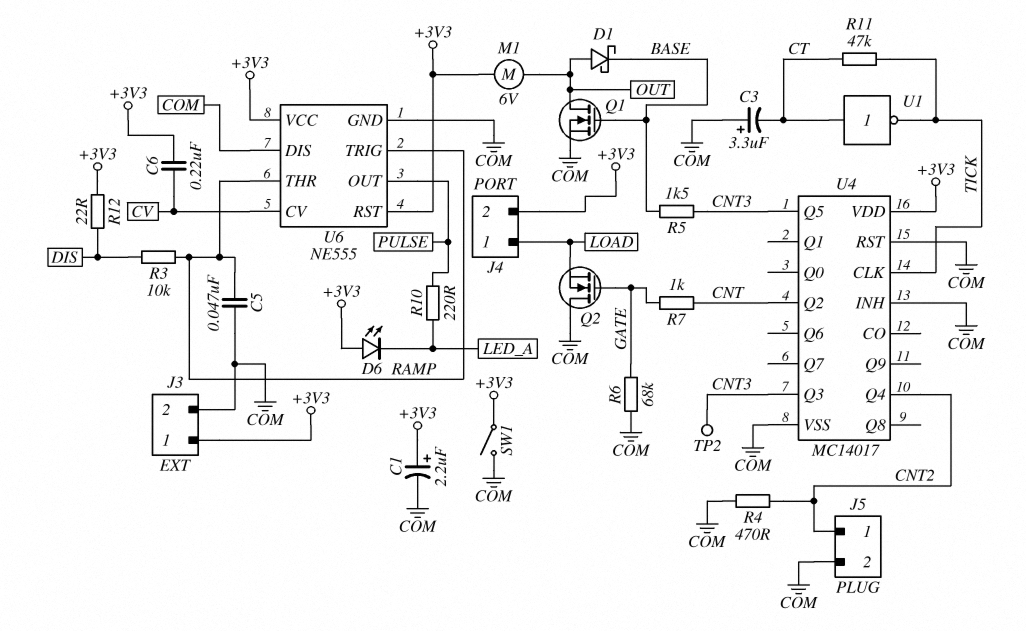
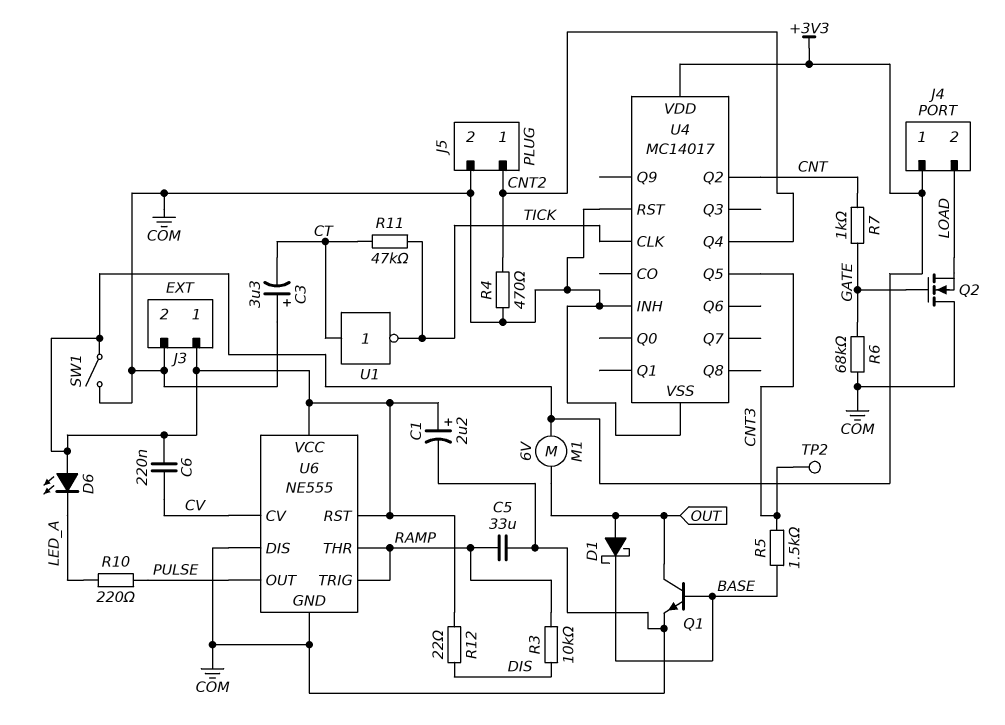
C5: 47nF (COM, RAMP) -> 33uF (COM, RAMP)
J4 pin 1: LOAD -> +3V3
J4 pin 2: +3V3 -> LOAD
Q1: NMOS (G BASE, D OUT, S COM) -> NPN (B BASE, C OUT, E COM)
U4 pin Q3: CNT3 -> none

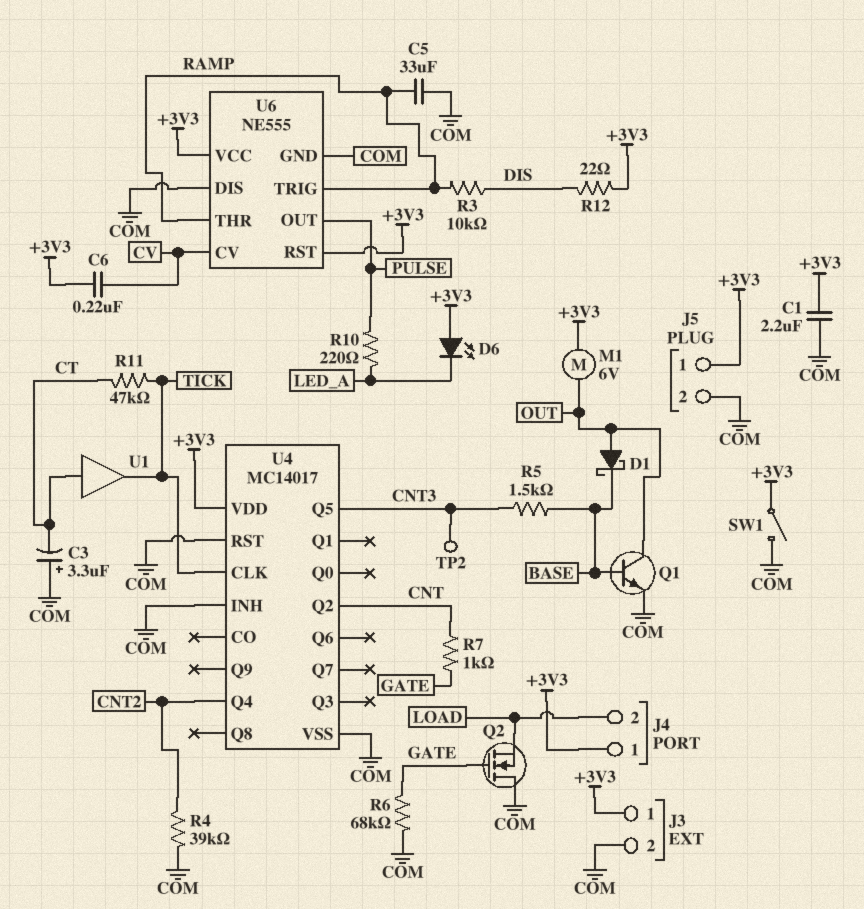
C1: 2.2uF (plus +3V3, minus COM) -> 2.2uF (+3V3, COM)
J5 pin 1: CNT2 -> +3V3
R4: 470 (CNT2, COM) -> 39k (CNT2, COM)
U1: NOT (in CT, out TICK) -> buffer (in CT, out TICK)

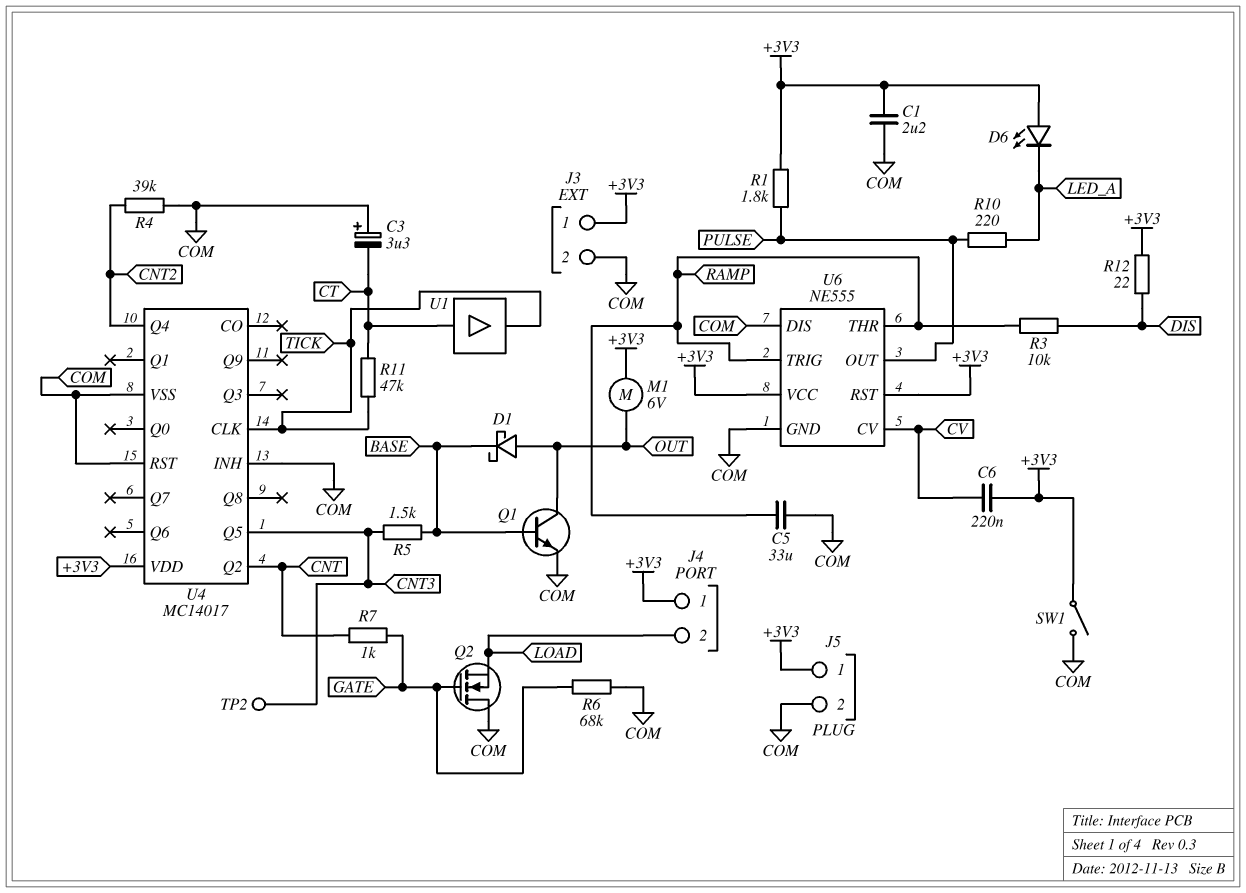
R1: none -> 1.8k (+3V3, PULSE)

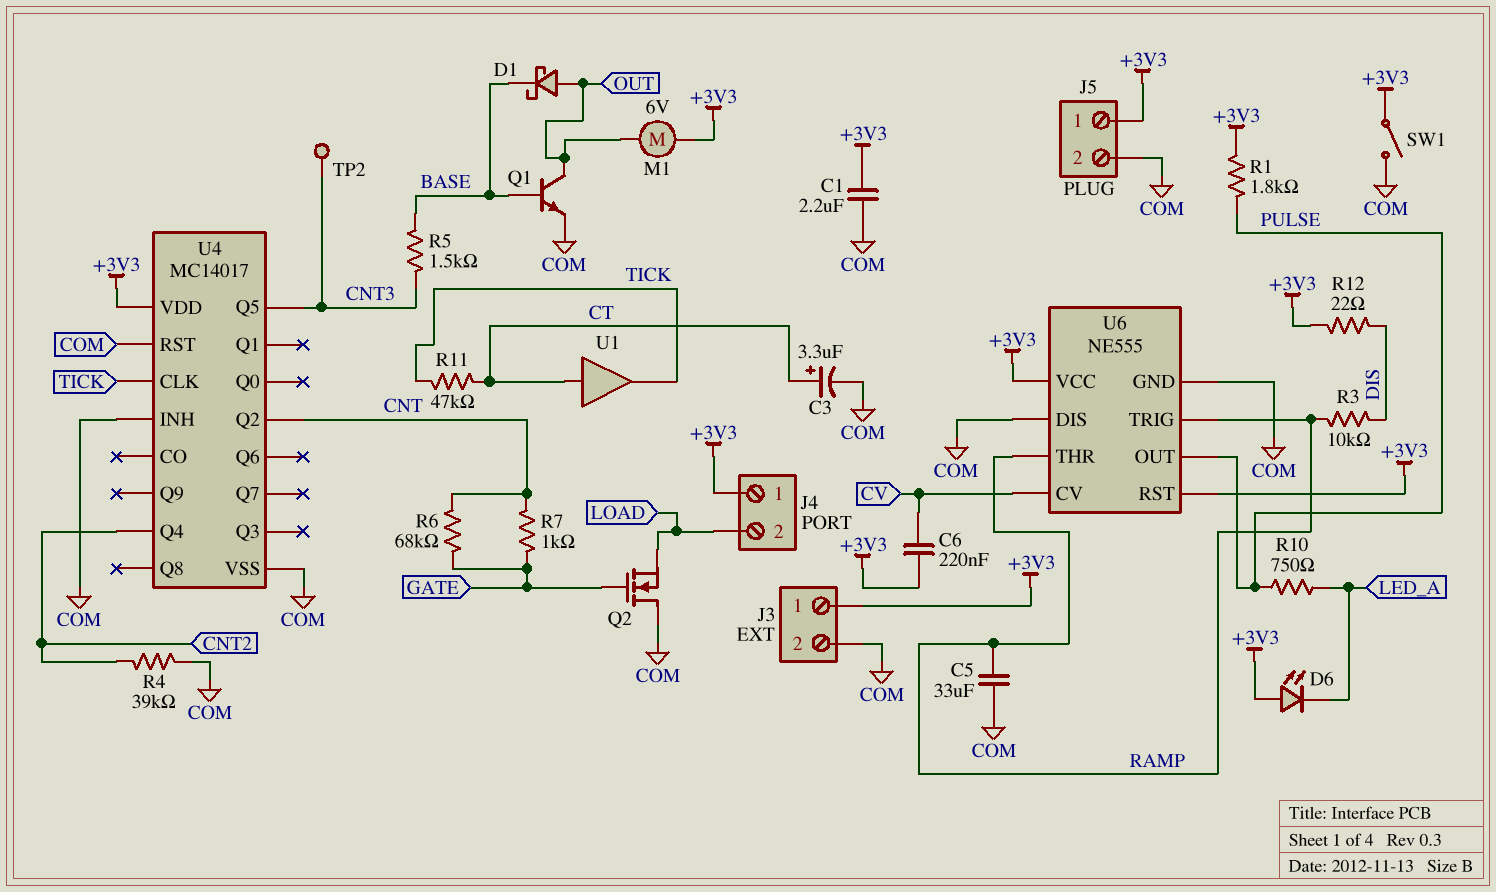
C3: 3.3uF (plus COM, minus CT) -> 3.3uF (plus CT, minus COM)
R6: 68k (COM, GATE) -> 68k (CNT, GATE)
R10: 220 (LED_A, PULSE) -> 750 (LED_A, PULSE)

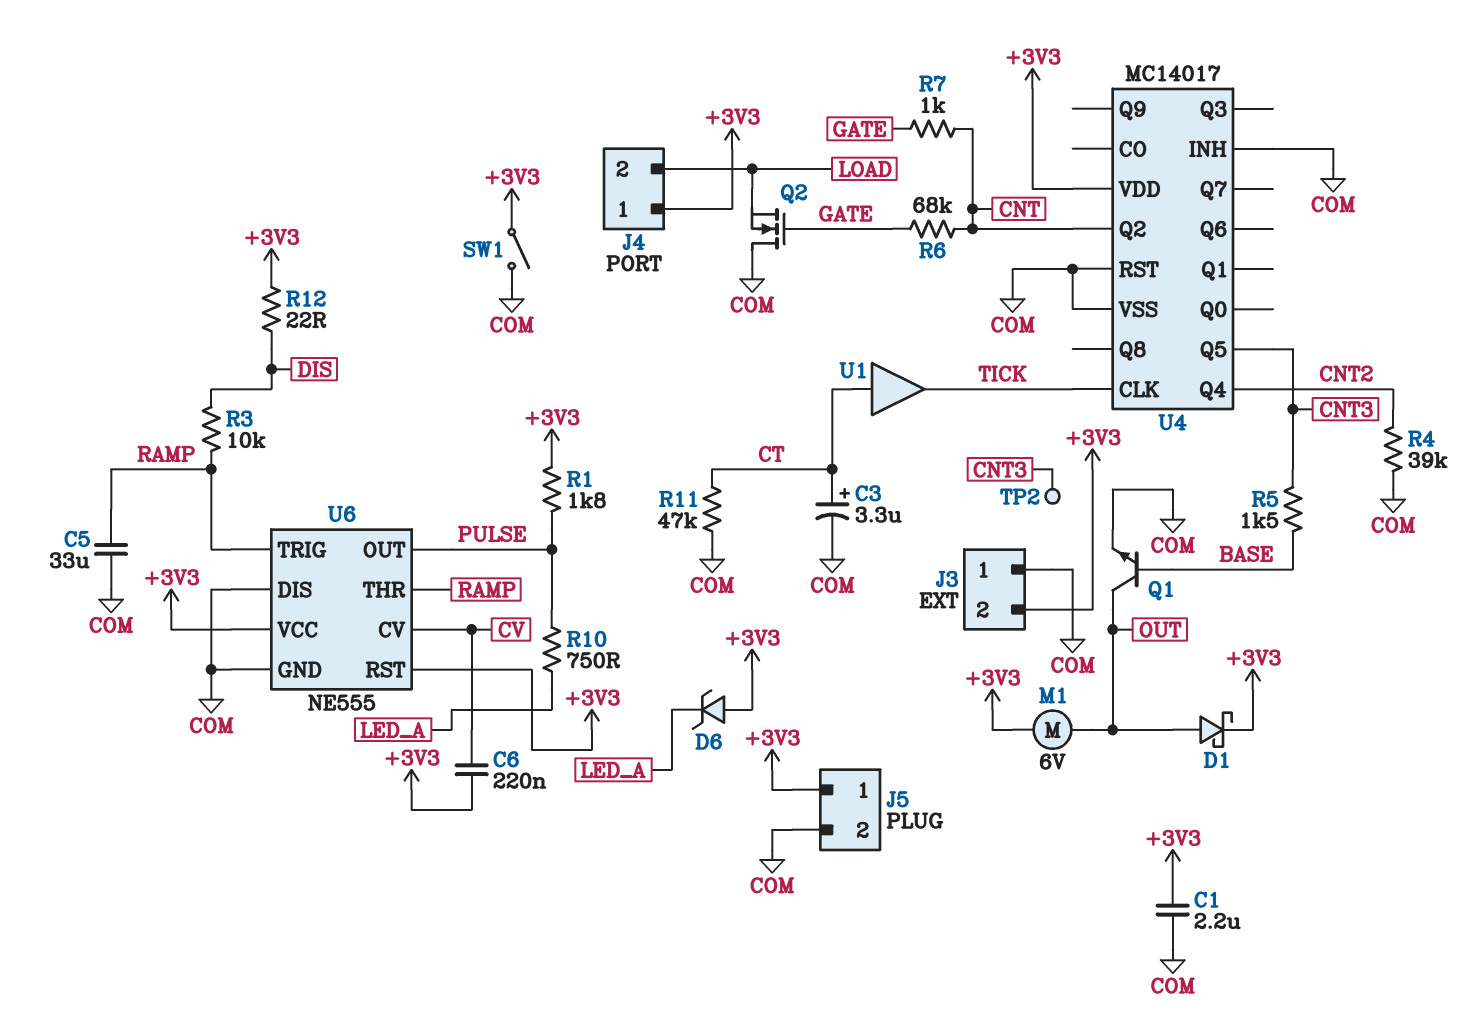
D1: schottky (A OUT, K BASE) -> schottky (A OUT, K +3V3)
D6: LED (A +3V3, K LED_A) -> zener (A +3V3, K LED_A)
J3 pin 1: +3V3 -> COM
J3 pin 2: COM -> +3V3
R11: 47k (CT, TICK) -> 47k (COM, CT)

